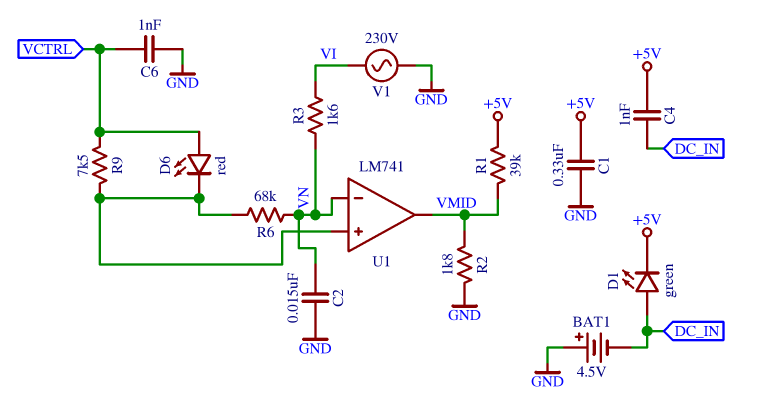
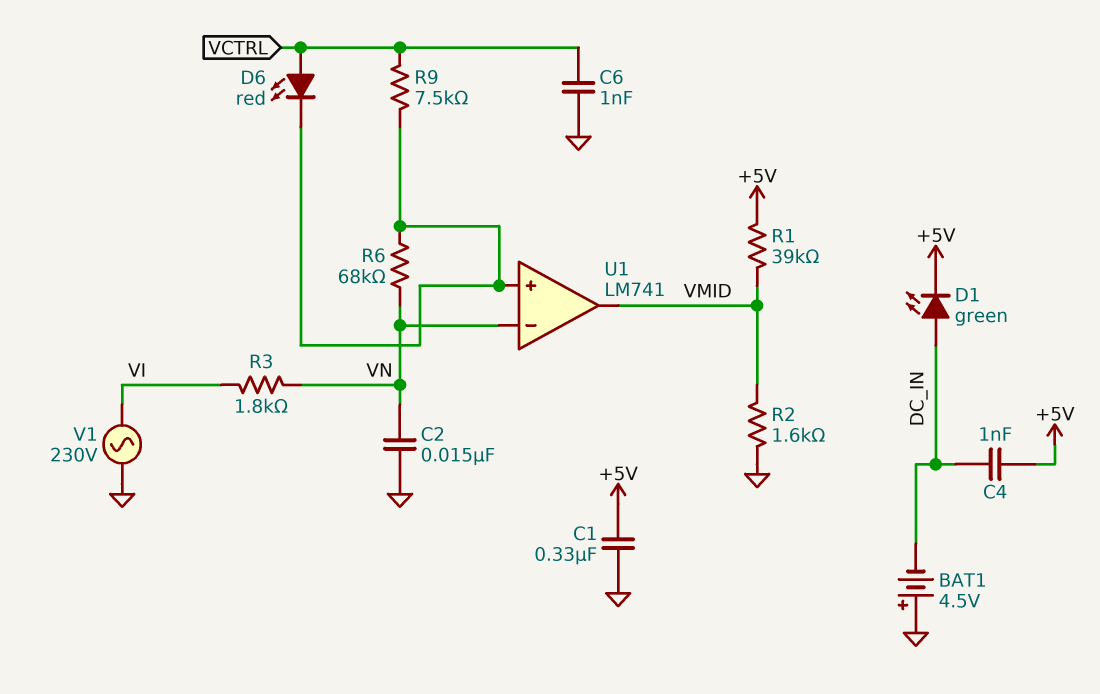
R2: 1.8k (GND, VMID) -> 1.6k (GND, VMID)
R3: 1.6k (VI, VN) -> 1.8k (VI, VN)

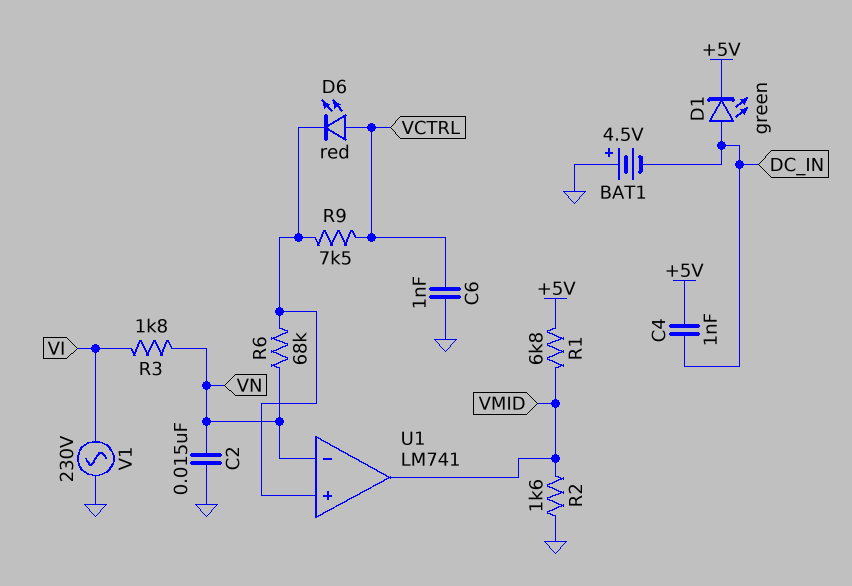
C1: 330nF (+5V, GND) -> none
R1: 39k (+5V, VMID) -> 6.8k (+5V, VMID)

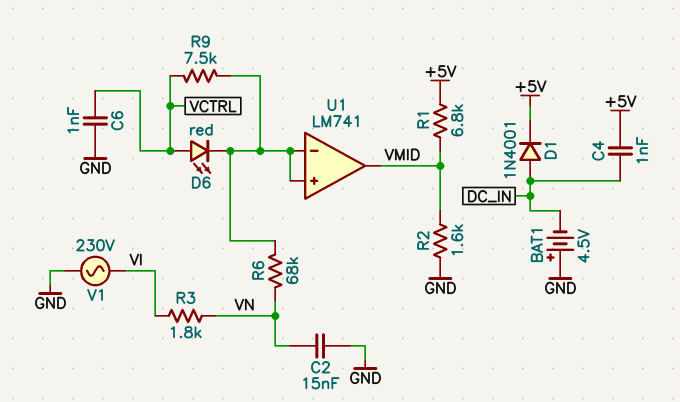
D1: LED green (A DC_IN, K +5V) -> diode 1N4001 (A DC_IN, K +5V)
U1 pin in-: VN -> U1/in+

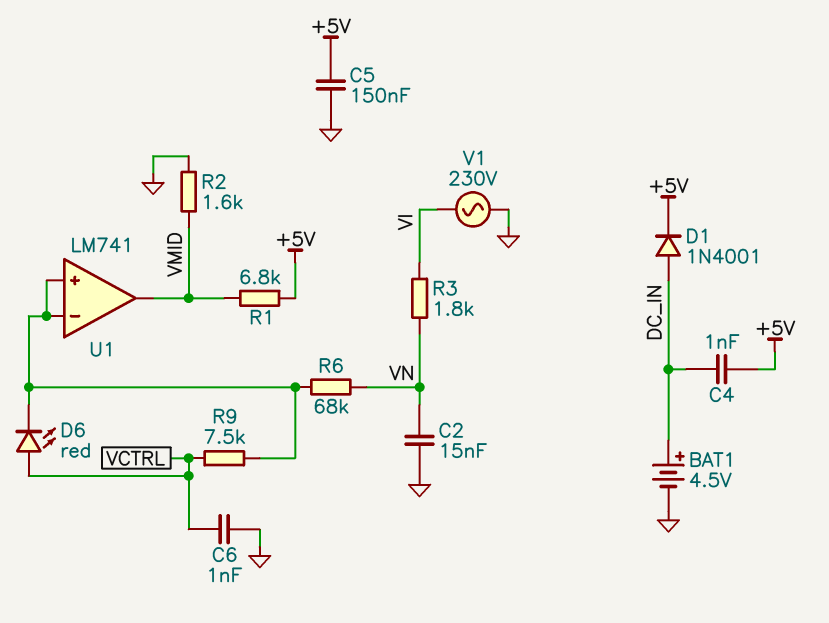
BAT1: 4.5V (plus GND, minus DC_IN) -> 4.5V (plus DC_IN, minus GND)
C5: none -> 150nF (+5V, GND)

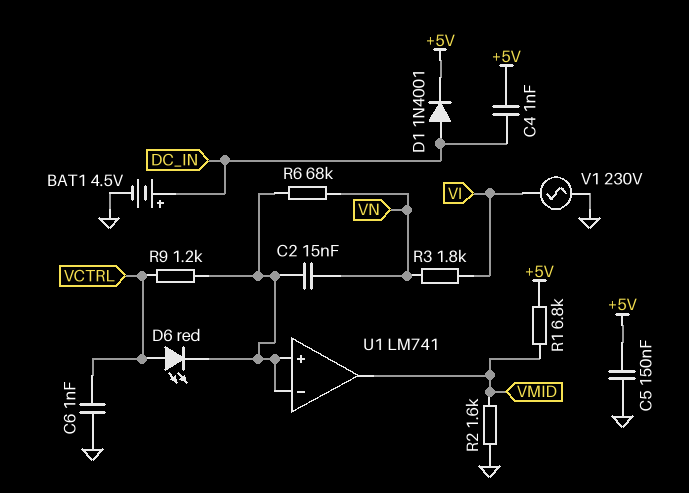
C2: 15nF (GND, VN) -> 15nF (U1/in+, VN)
R9: 7.5k (U1/in+, VCTRL) -> 1.2k (U1/in+, VCTRL)

